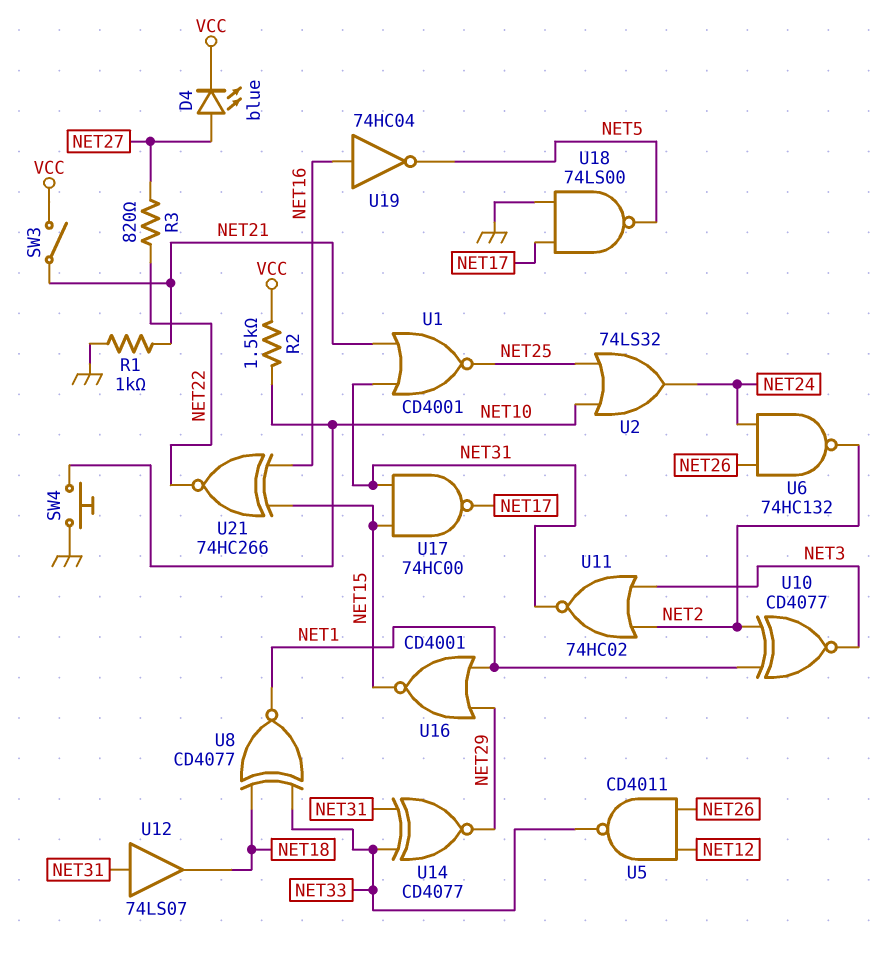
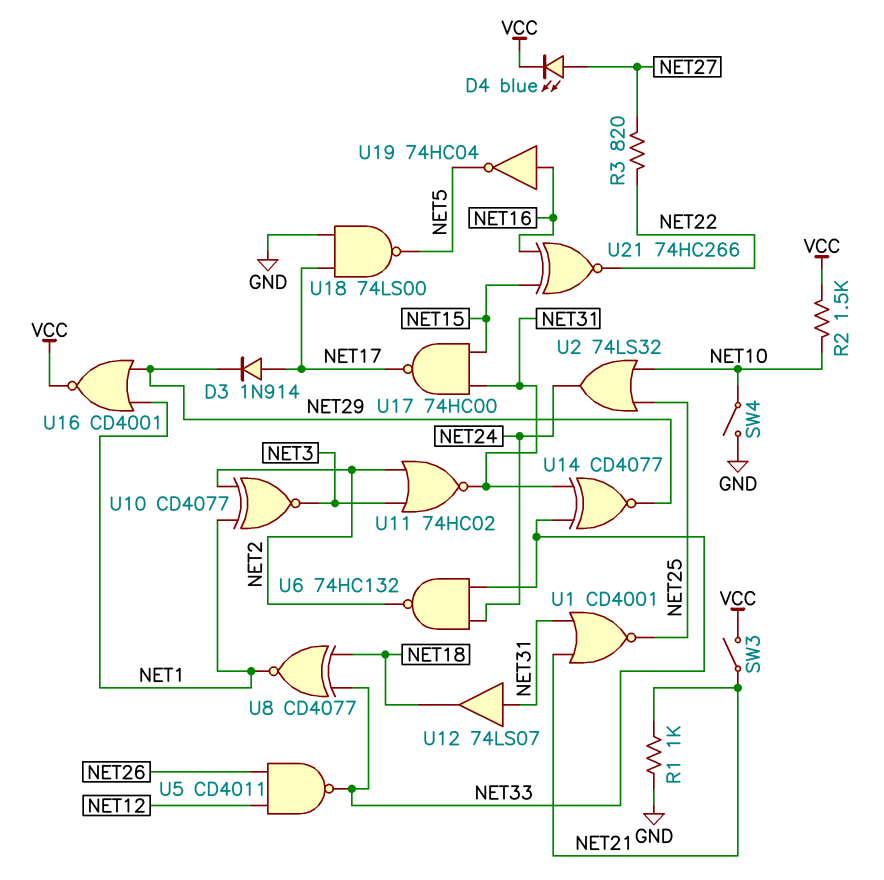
D3: none -> diode 1N914 (A NET17, K NET29)
SW4: button (GND, NET10) -> switch (GND, NET10)
U6: NAND 74HC132 (in NET24, in NET26, out NET2) -> NAND 74HC132 (in NET24, in NET33, out NET2)
U16: NOR CD4001 (in NET1, in NET29, out NET15) -> NOR CD4001 (in NET1, in NET29, out VCC)

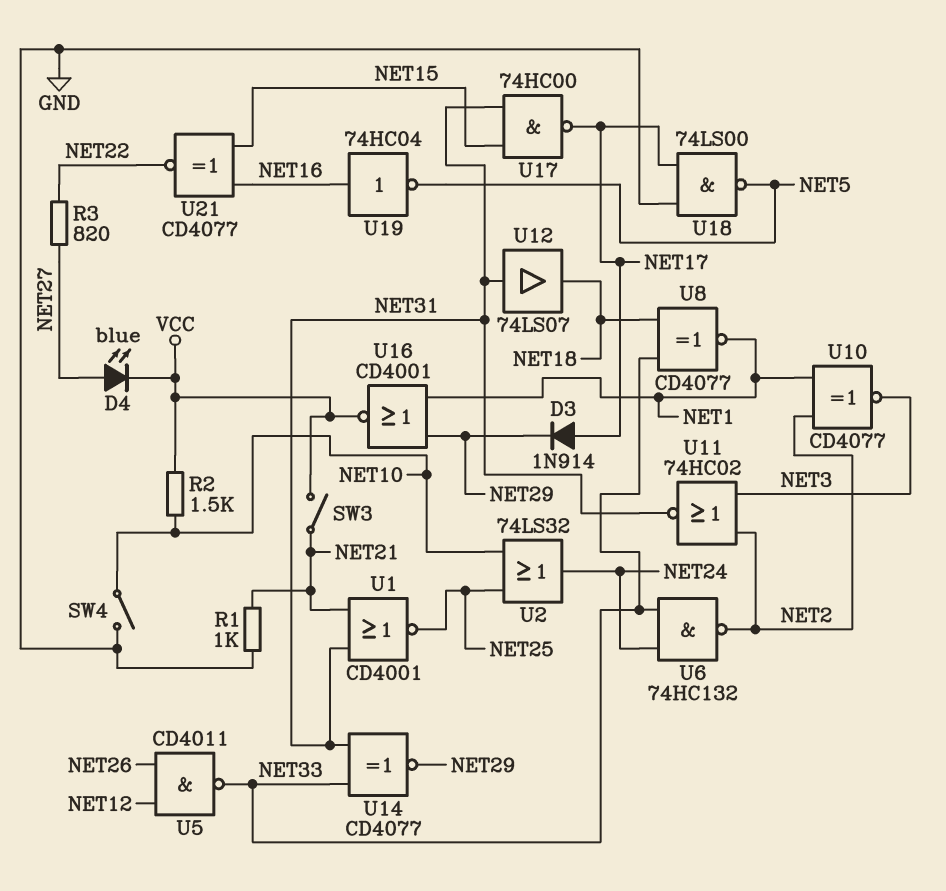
U21: XNOR 74HC266 (in NET15, in NET16, out NET22) -> XNOR CD4077 (in NET15, in NET16, out NET22)

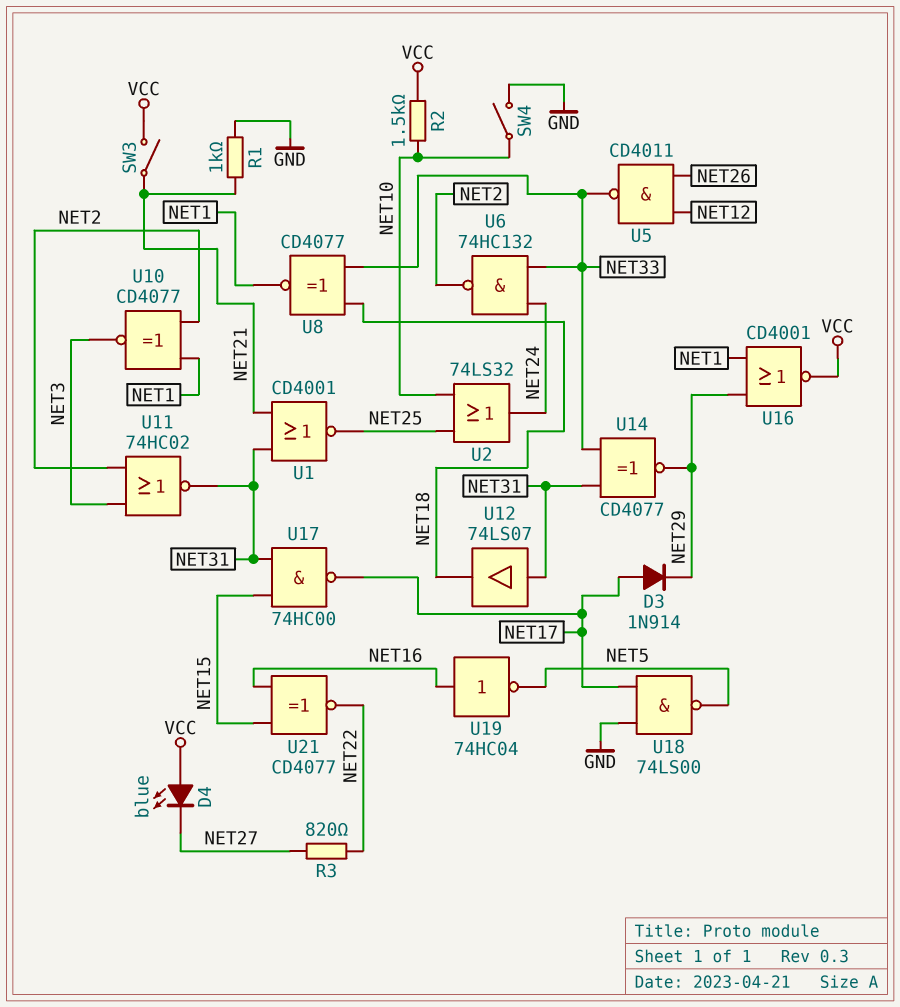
D4: LED blue (A NET27, K VCC) -> LED blue (A VCC, K NET27)

